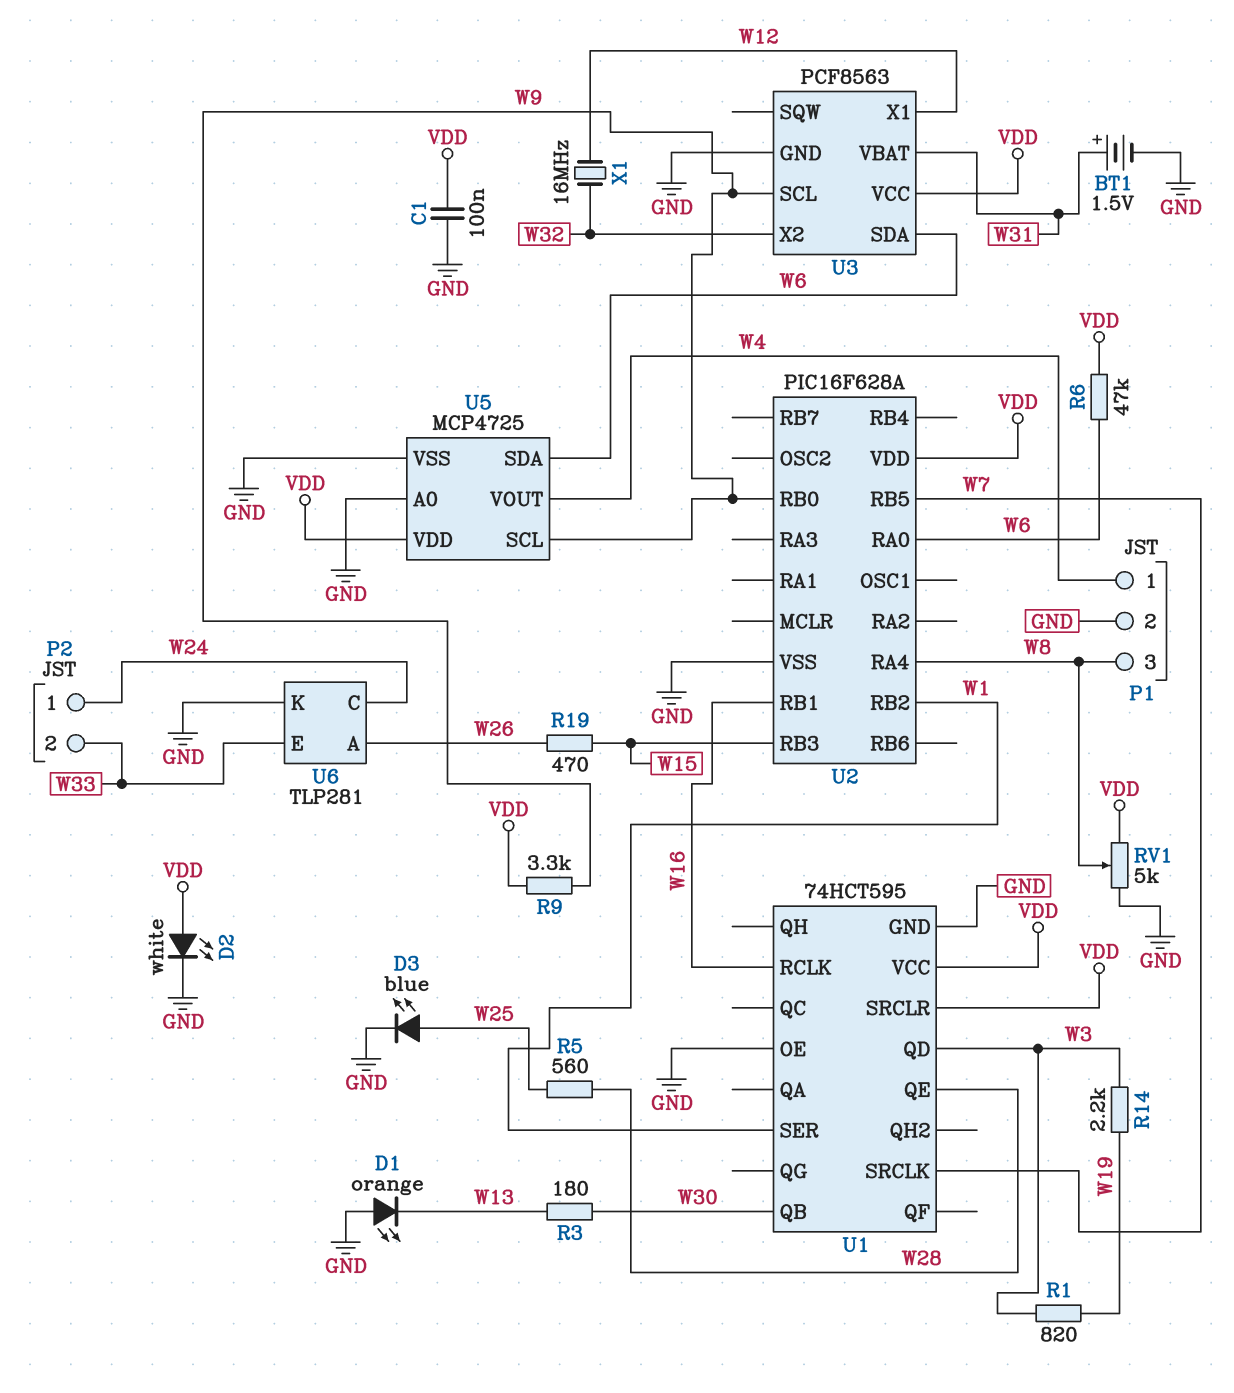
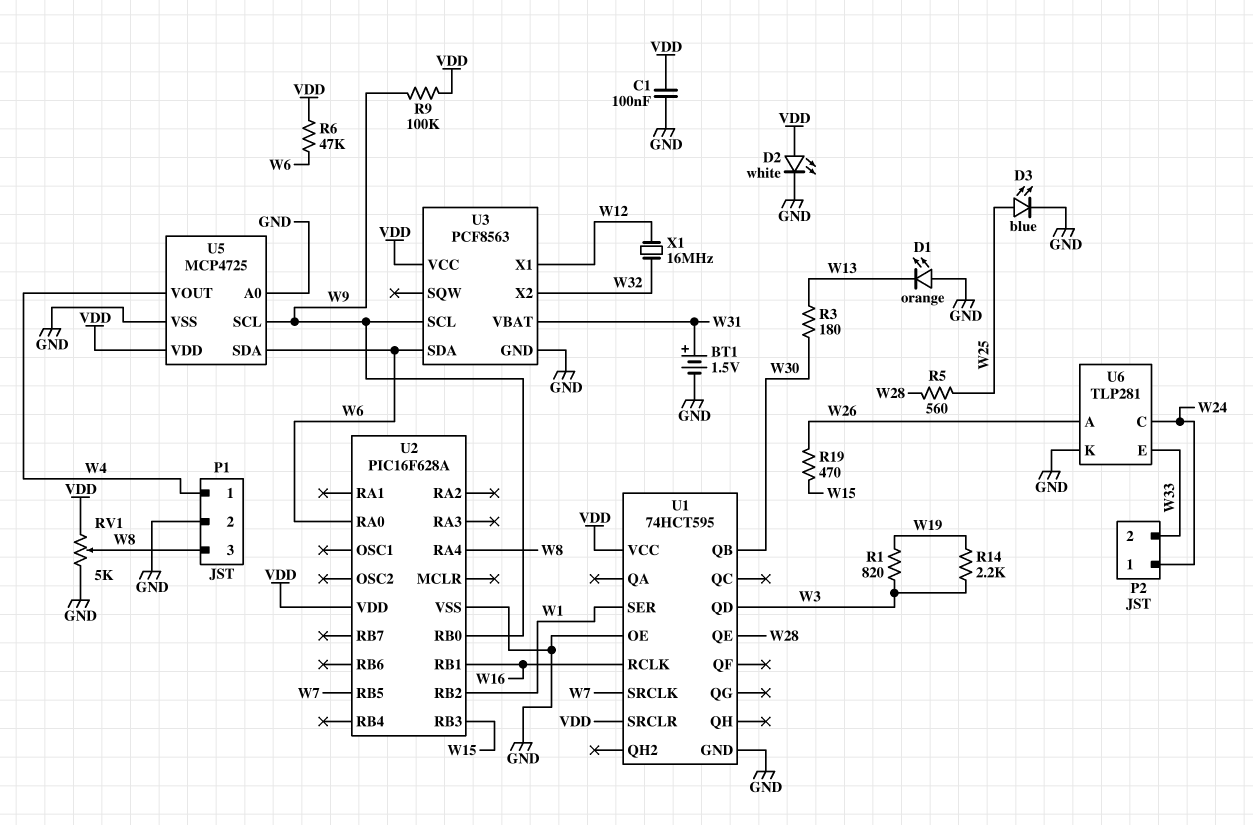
R9: 3.3k (VDD, W9) -> 100k (VDD, W9)

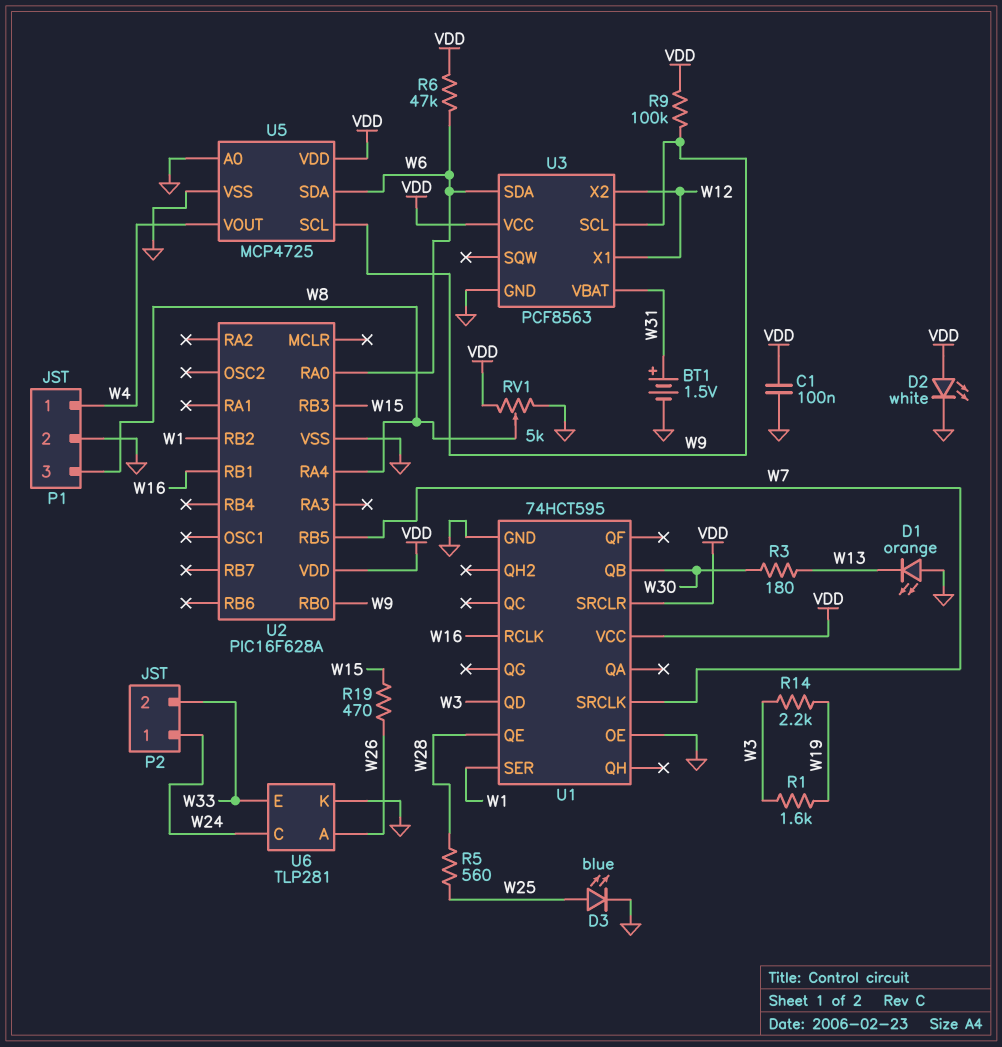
R1: 820 (W3, W19) -> 1.6k (W3, W19)
U3 pin X2: W32 -> W12
X1: 16MHz (W12, W32) -> none

